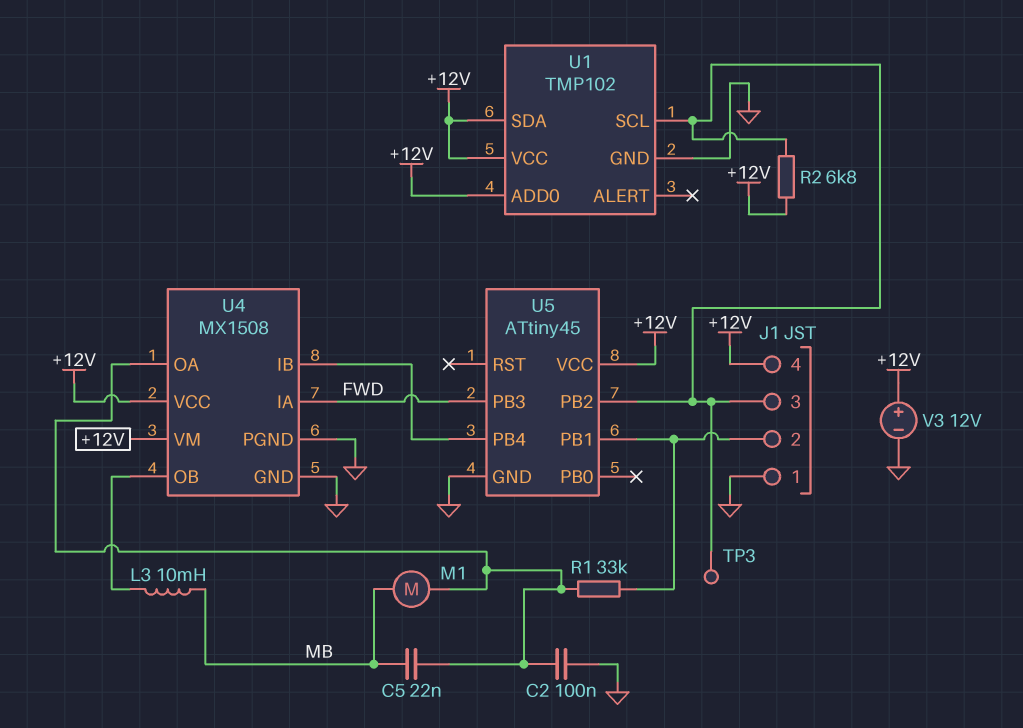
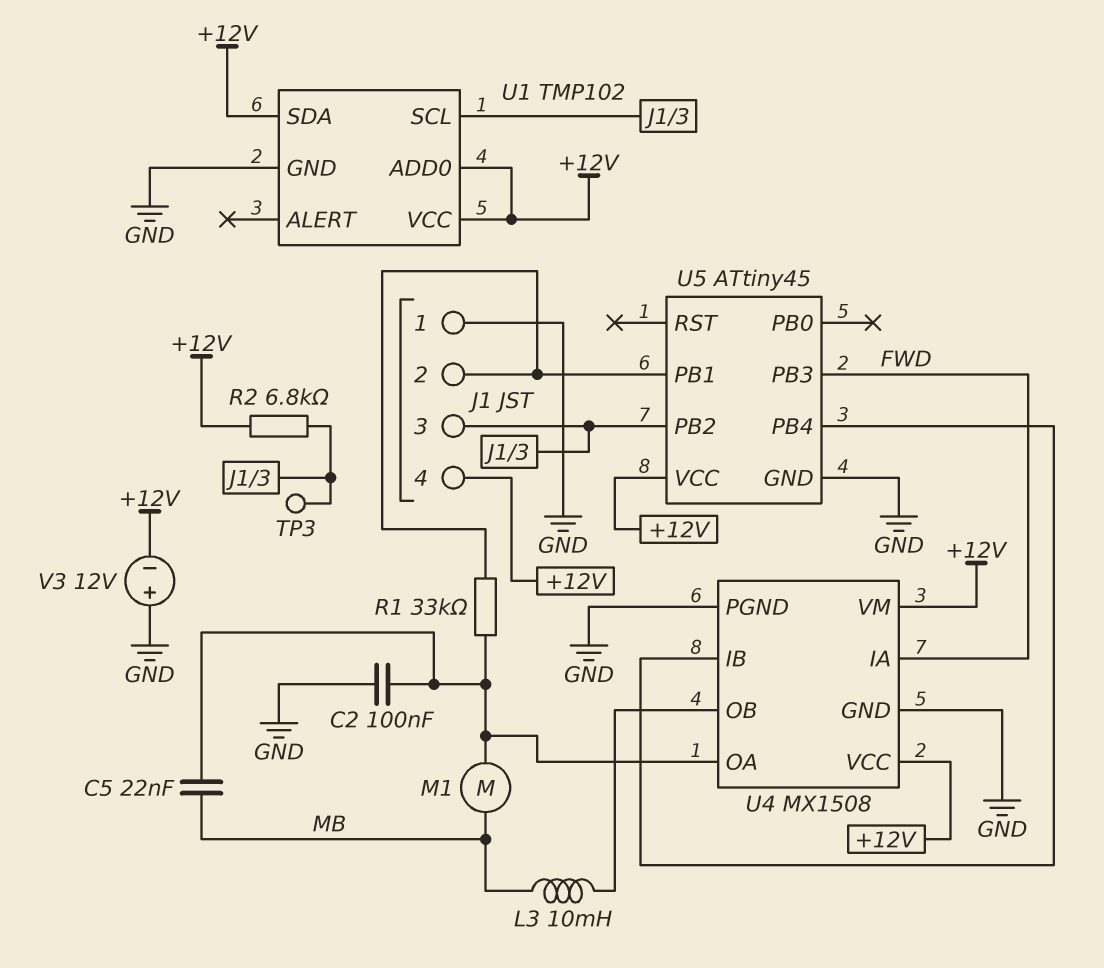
V3: 12V (plus +12V, minus GND) -> 12V (plus GND, minus +12V)

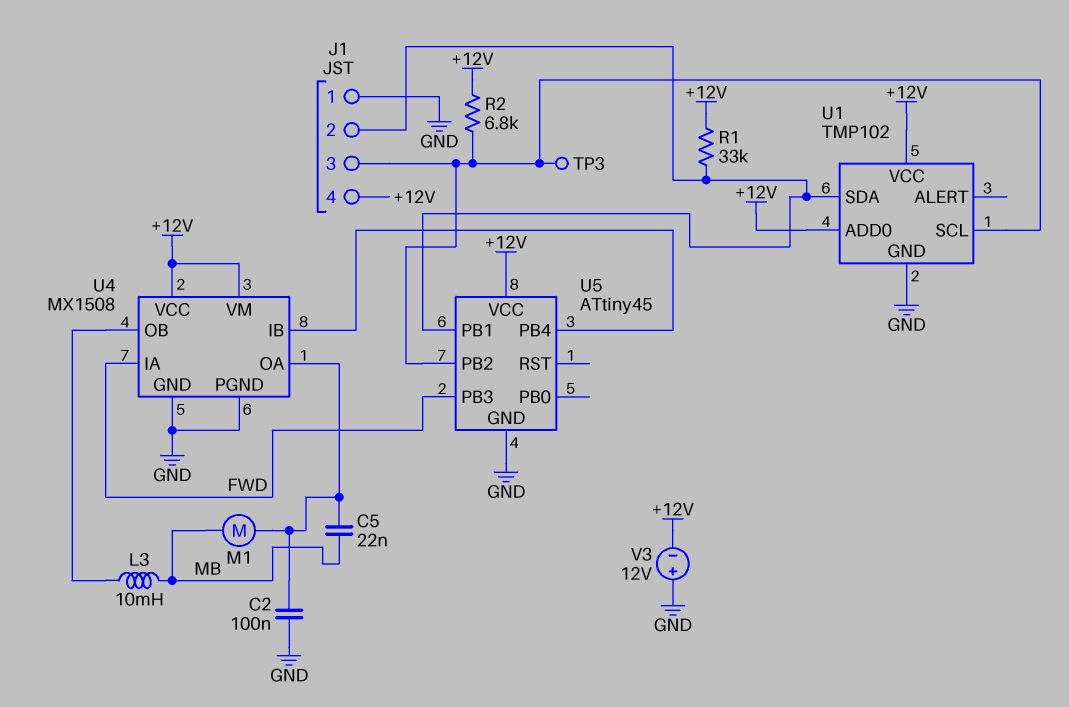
R1: 33k (J1/2, U4/OA) -> 33k (+12V, J1/2)
U1 pin SDA: +12V -> J1/2

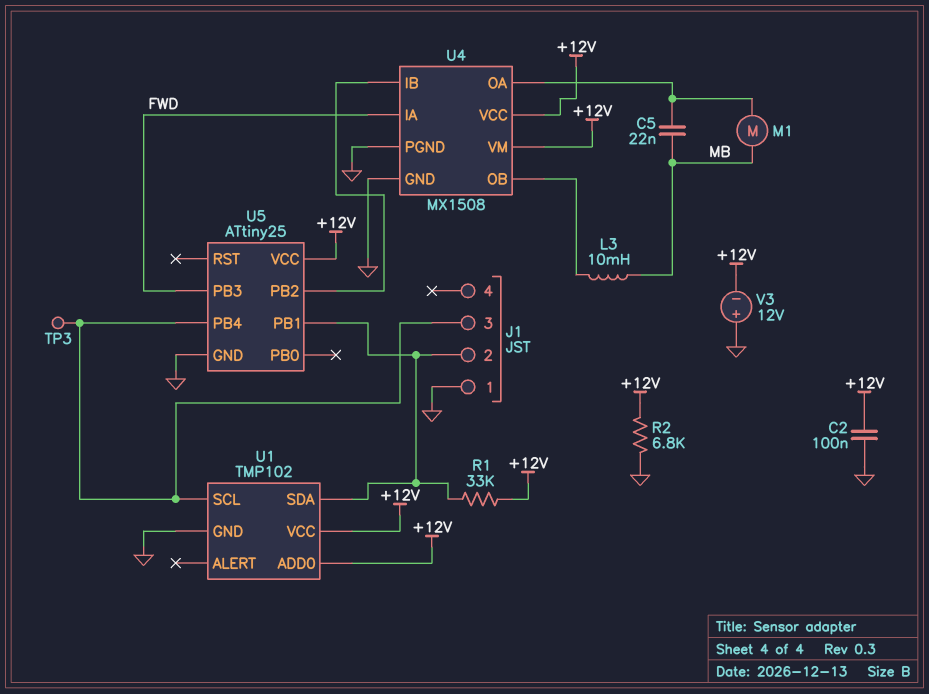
C2: 100nF (GND, U4/OA) -> 100nF (+12V, GND)
J1 pin 4: +12V -> none
R2: 6.8k (+12V, J1/3) -> 6.8k (+12V, GND)
U5: ATtiny45 -> ATtiny25
U5 pin PB2: J1/3 -> U4/IB
U5 pin PB4: U4/IB -> J1/3

